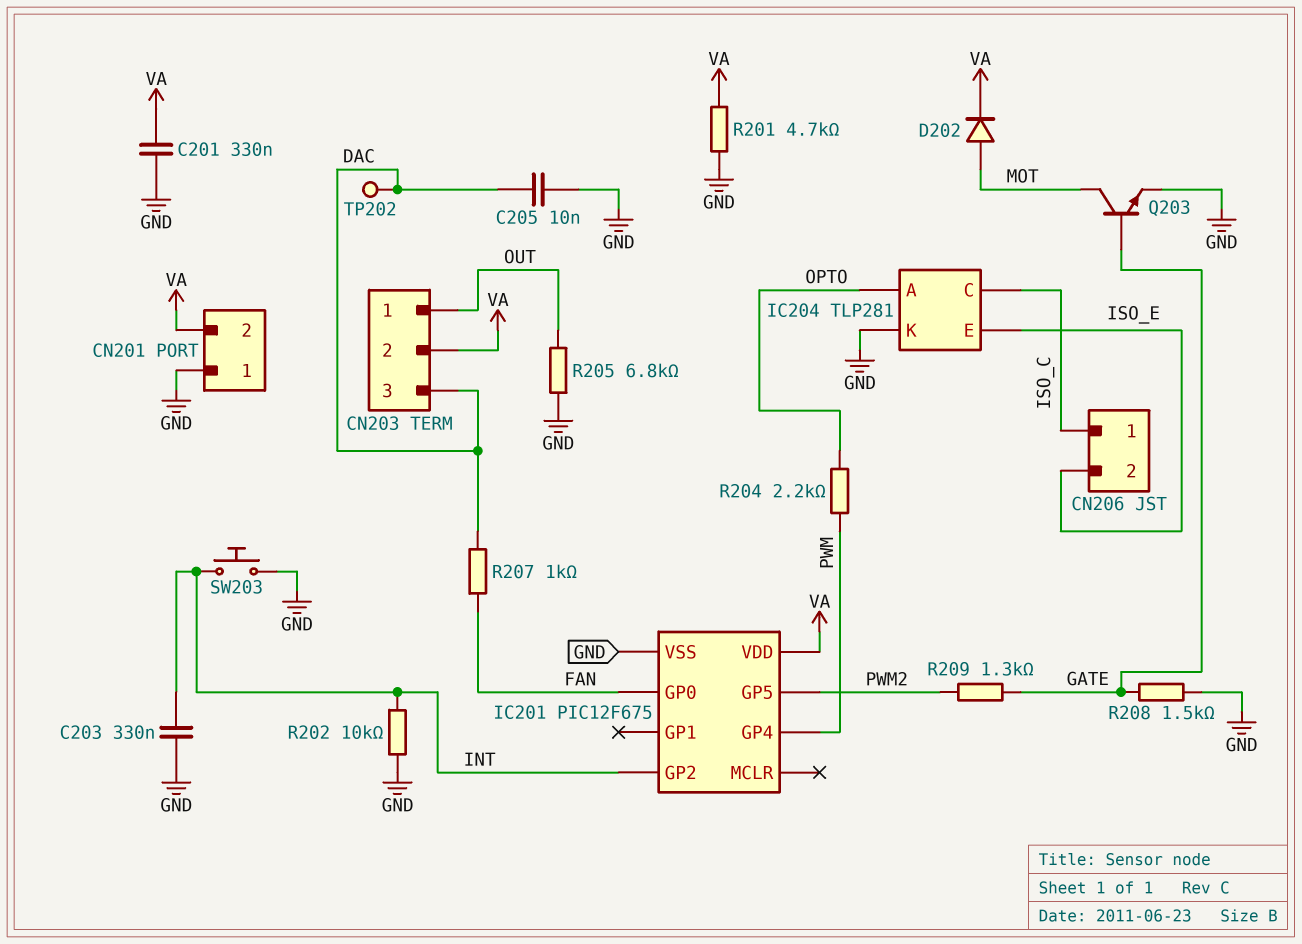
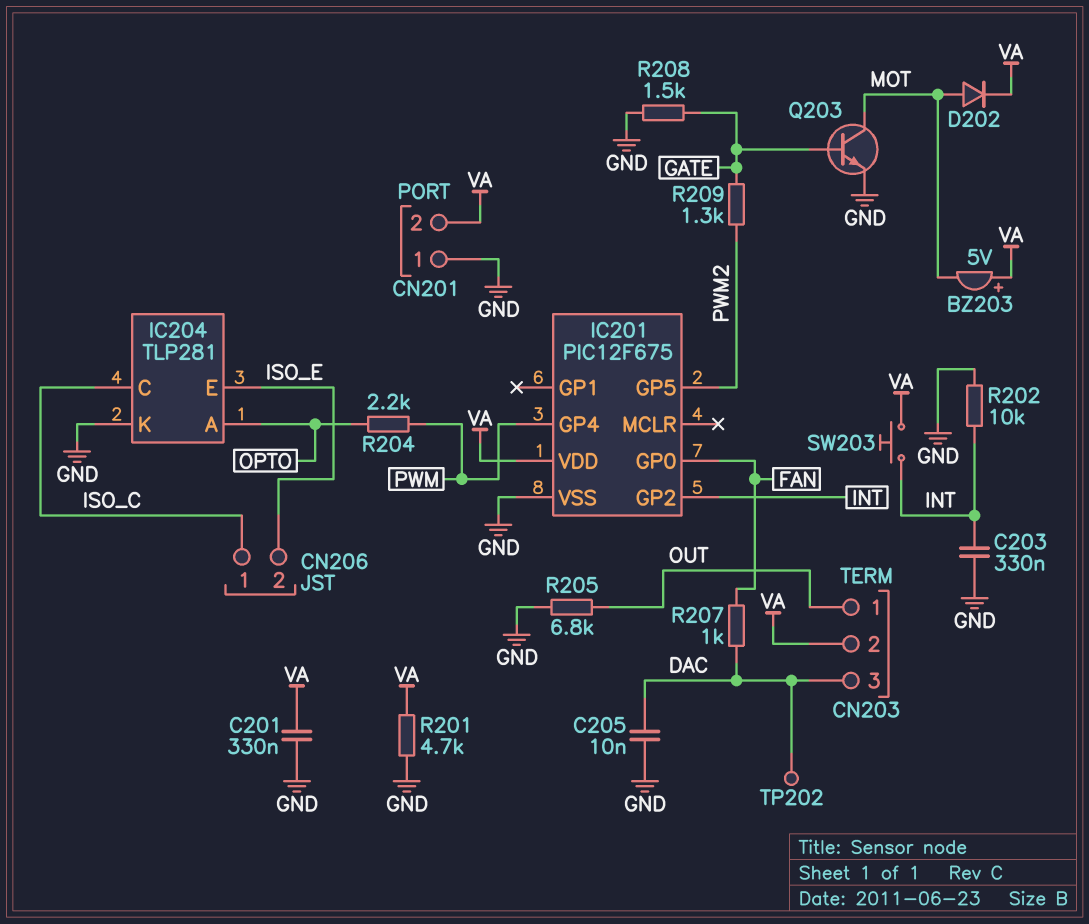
BZ203: none -> buzzer 5V (plus VA, minus MOT)
SW203: button (GND, INT) -> button (INT, VA)

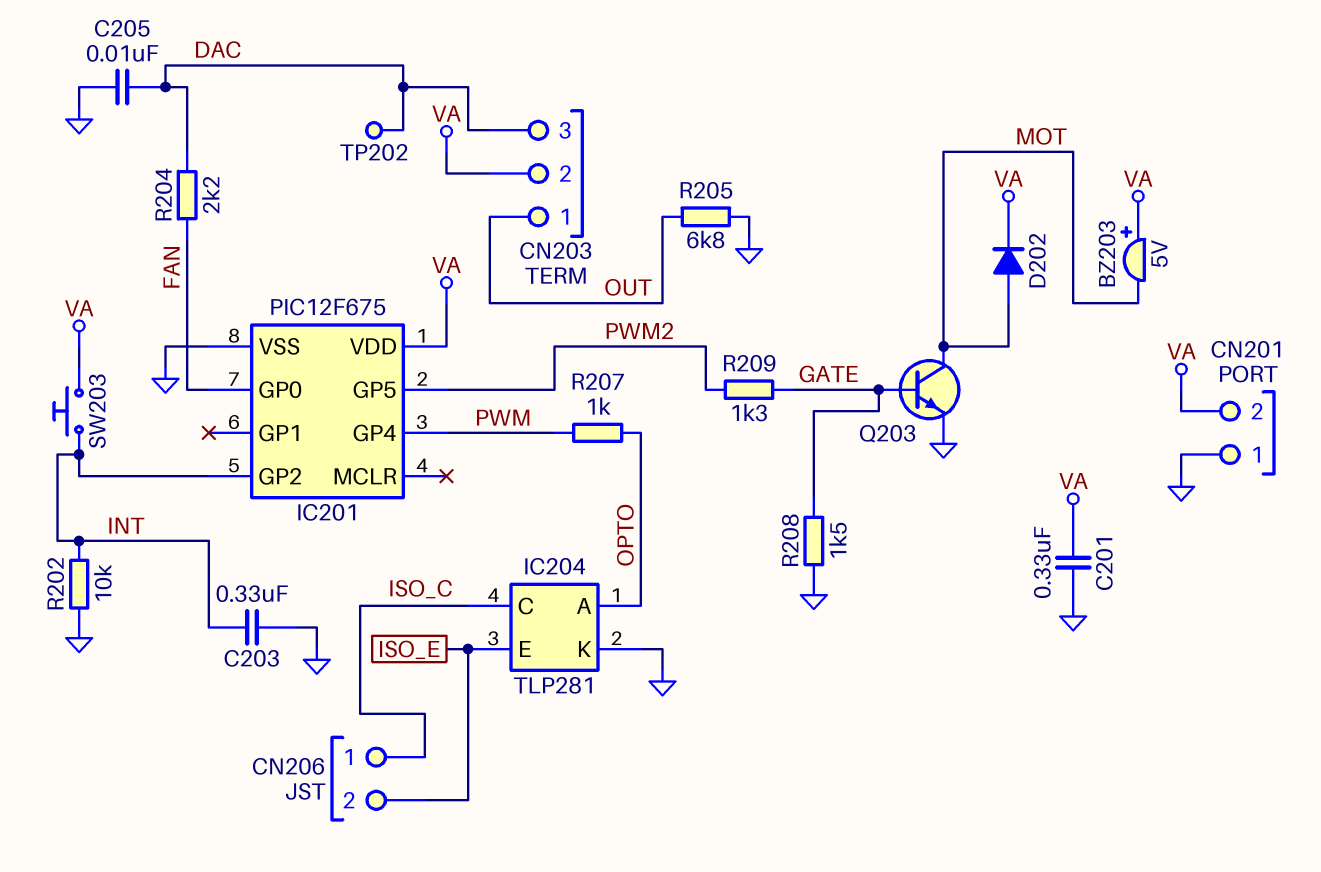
R201: 4.7k (GND, VA) -> none
R204: 2.2k (OPTO, PWM) -> 2.2k (DAC, FAN)
R207: 1k (DAC, FAN) -> 1k (OPTO, PWM)

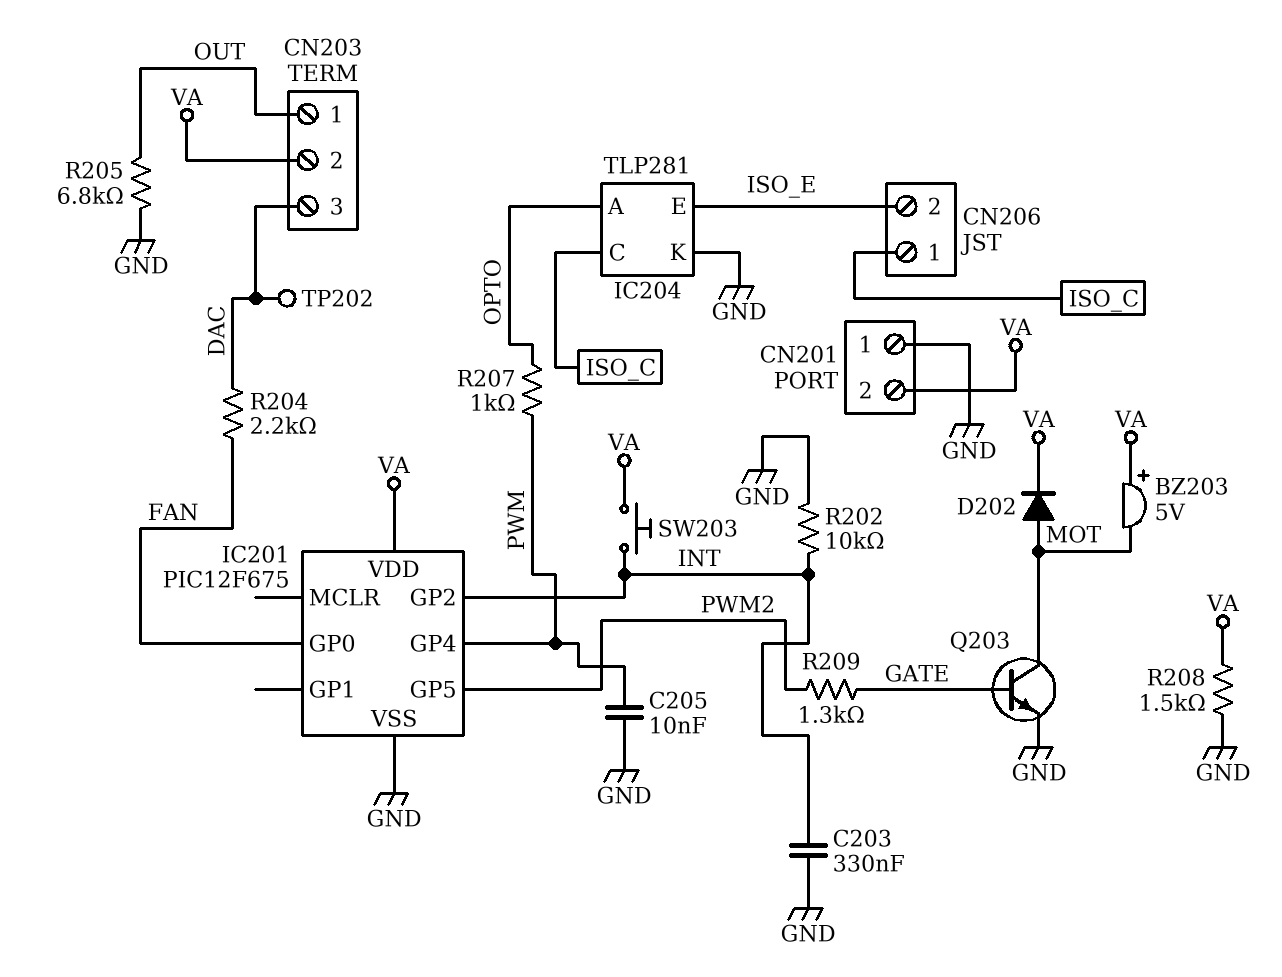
C201: 330nF (GND, VA) -> none
C205: 10nF (DAC, GND) -> 10nF (GND, PWM)
R208: 1.5k (GATE, GND) -> 1.5k (GND, VA)

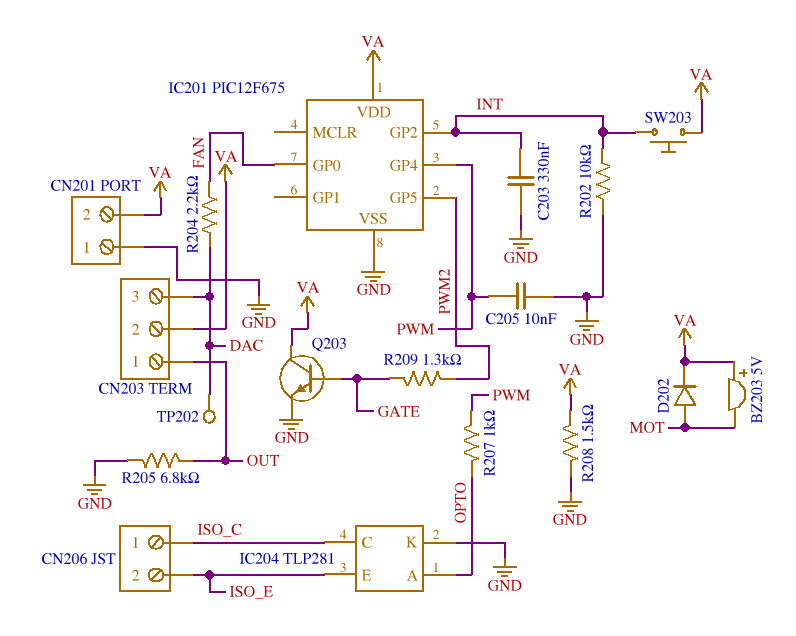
Q203: NPN (B GATE, C MOT, E GND) -> NPN (B GATE, C VA, E GND)

